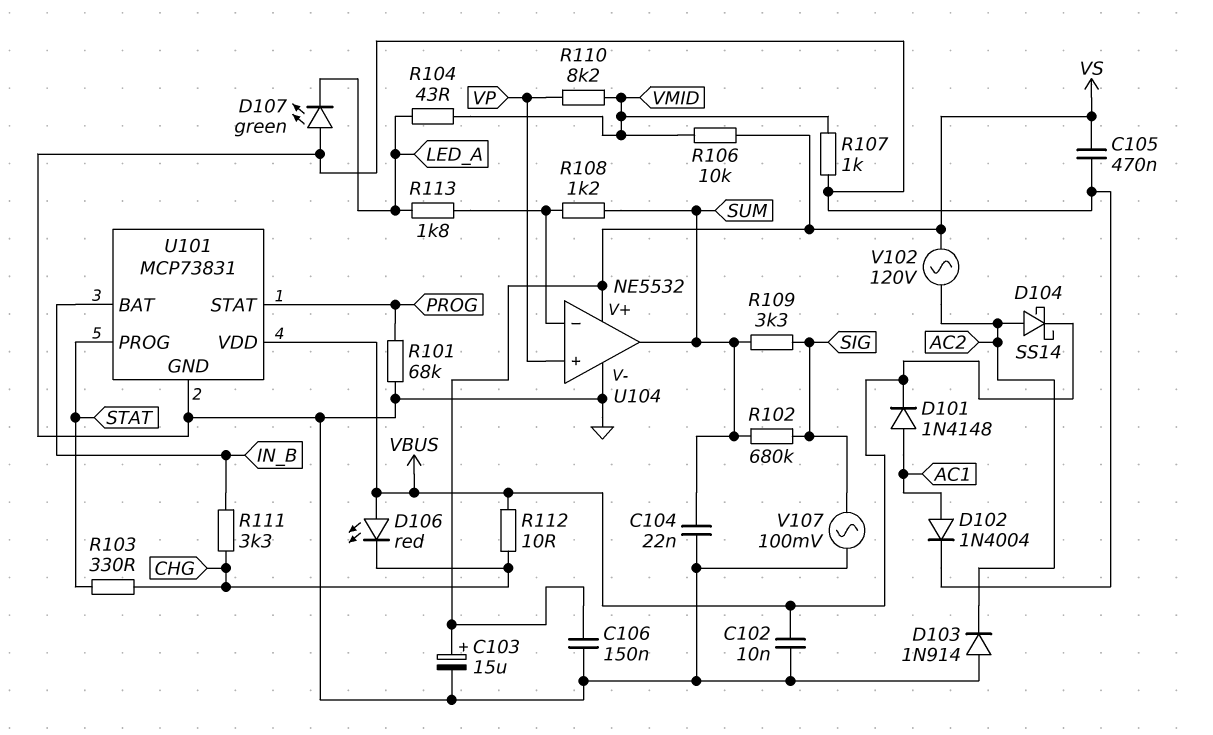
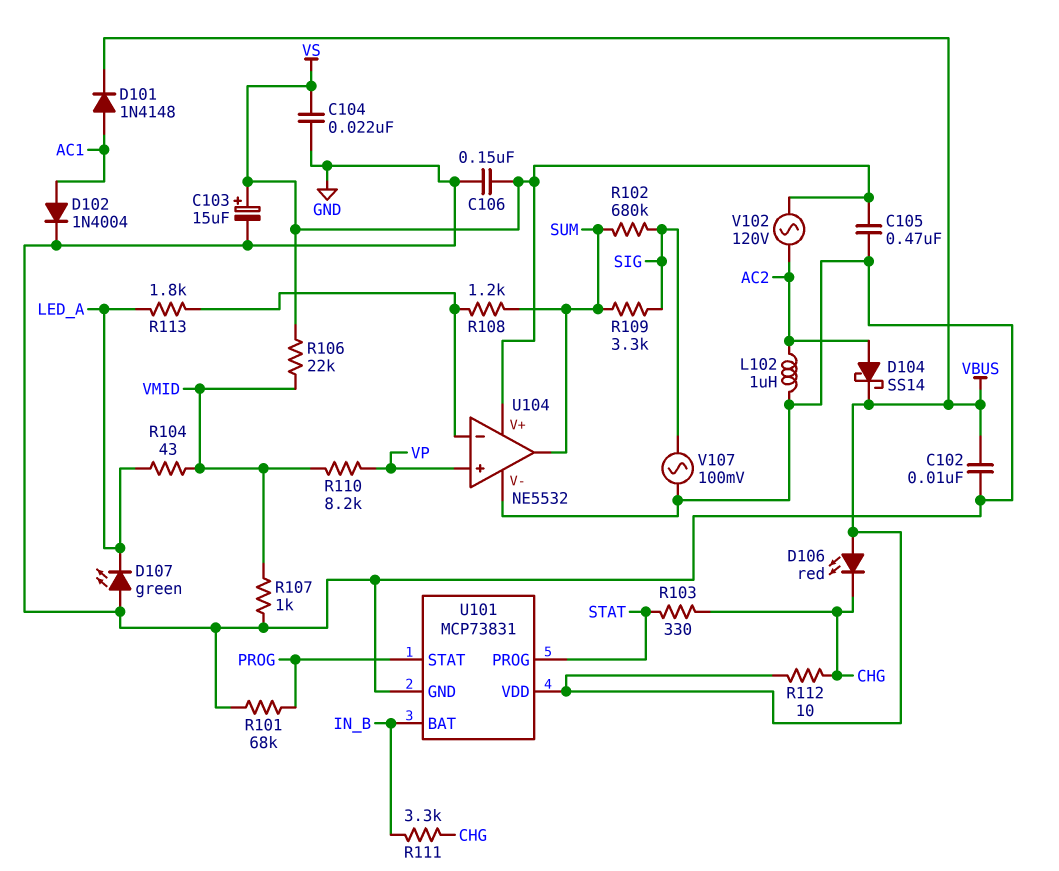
C104: 22nF (GND, SUM) -> 22nF (GND, VS)
D103: diode 1N914 (A GND, K AC2) -> none
L102: none -> 1uH (AC2, GND)
R106: 10k (VMID, VS) -> 22k (VMID, VS)

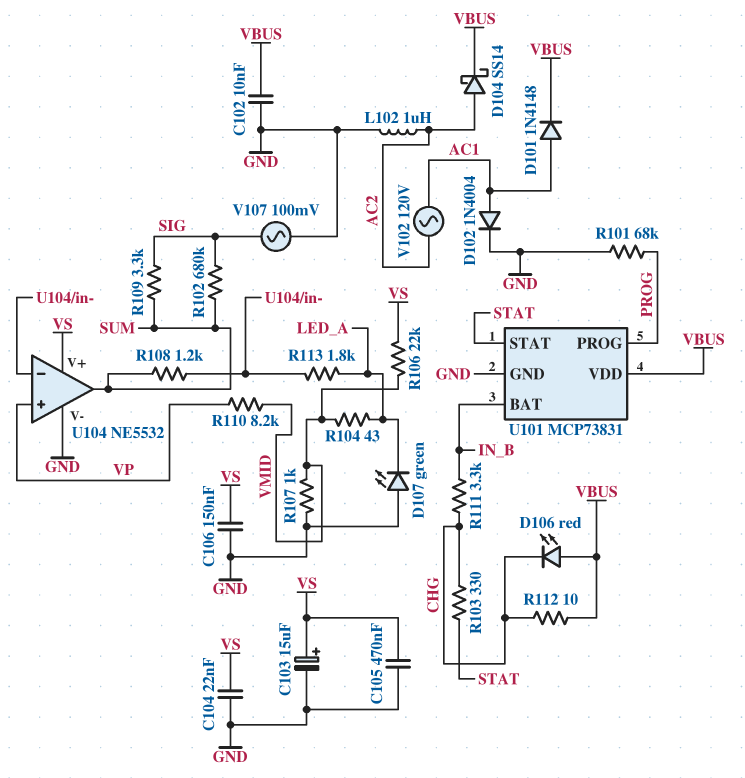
U101 pin PROG: STAT -> PROG
U101 pin STAT: PROG -> STAT
V102: AC 120V (AC2, VS) -> AC 120V (AC1, AC2)

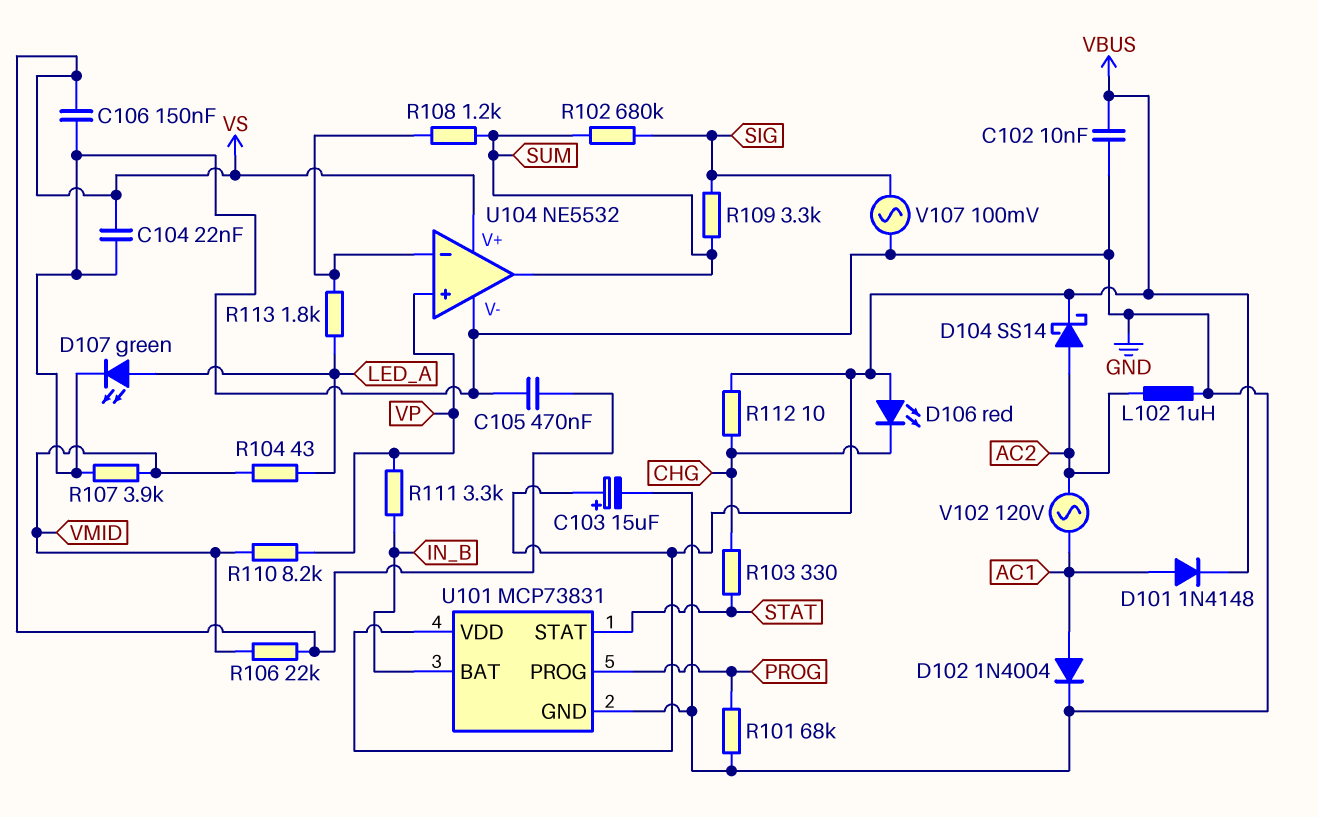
C103: 15uF (plus VS, minus GND) -> 15uF (plus VBUS, minus GND)
D107: LED green (A GND, K LED_A) -> LED green (A LED_A, K GND)
R107: 1k (GND, VMID) -> 3.9k (GND, VMID)
R111: 3.3k (CHG, IN_B) -> 3.3k (IN_B, VP)

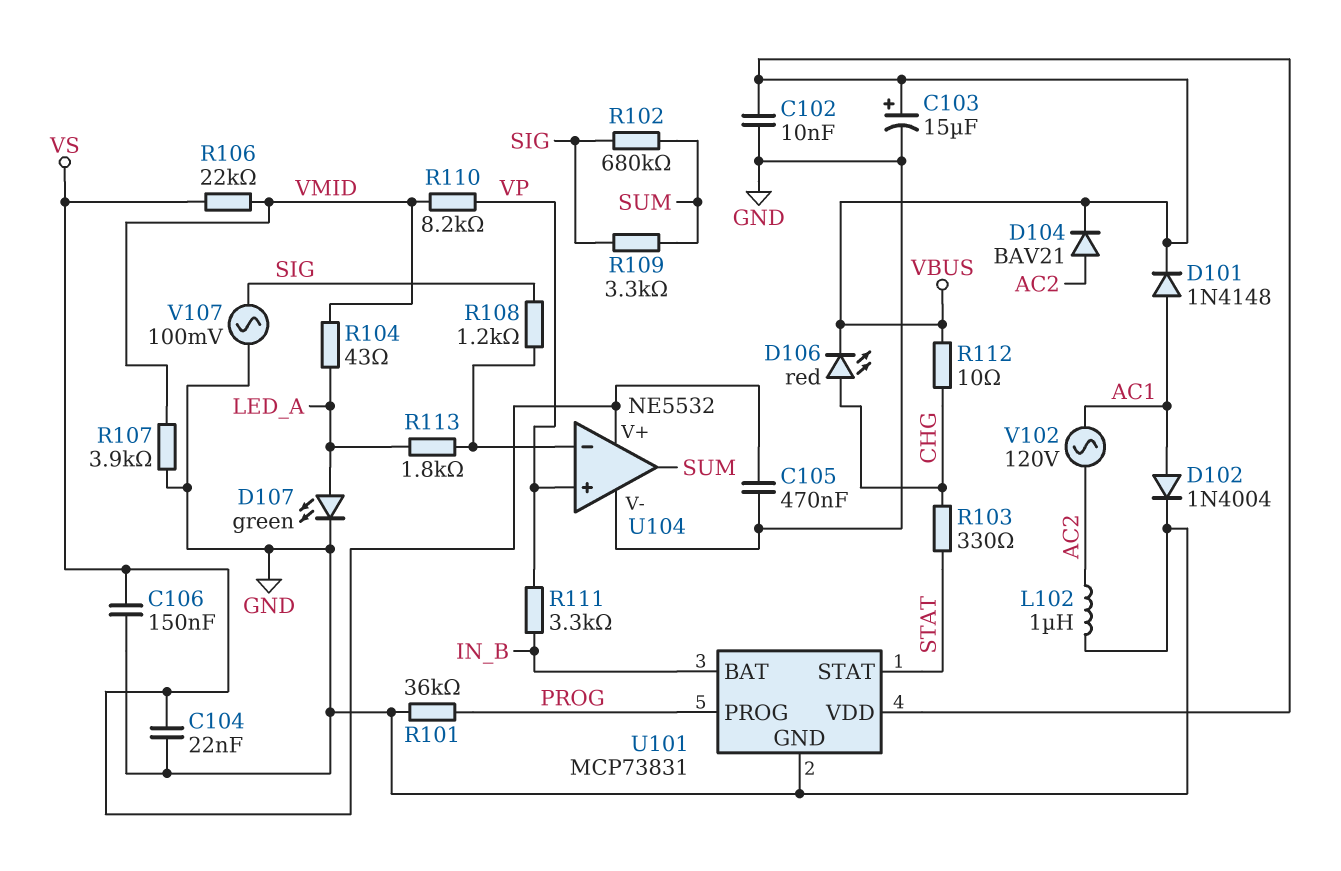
D104: schottky SS14 (A AC2, K VBUS) -> diode BAV21 (A AC2, K VBUS)
D106: LED red (A VBUS, K CHG) -> LED red (A CHG, K VBUS)
R101: 68k (GND, PROG) -> 36k (GND, PROG)
R108: 1.2k (SUM, U104/in-) -> 1.2k (SIG, U104/in-)

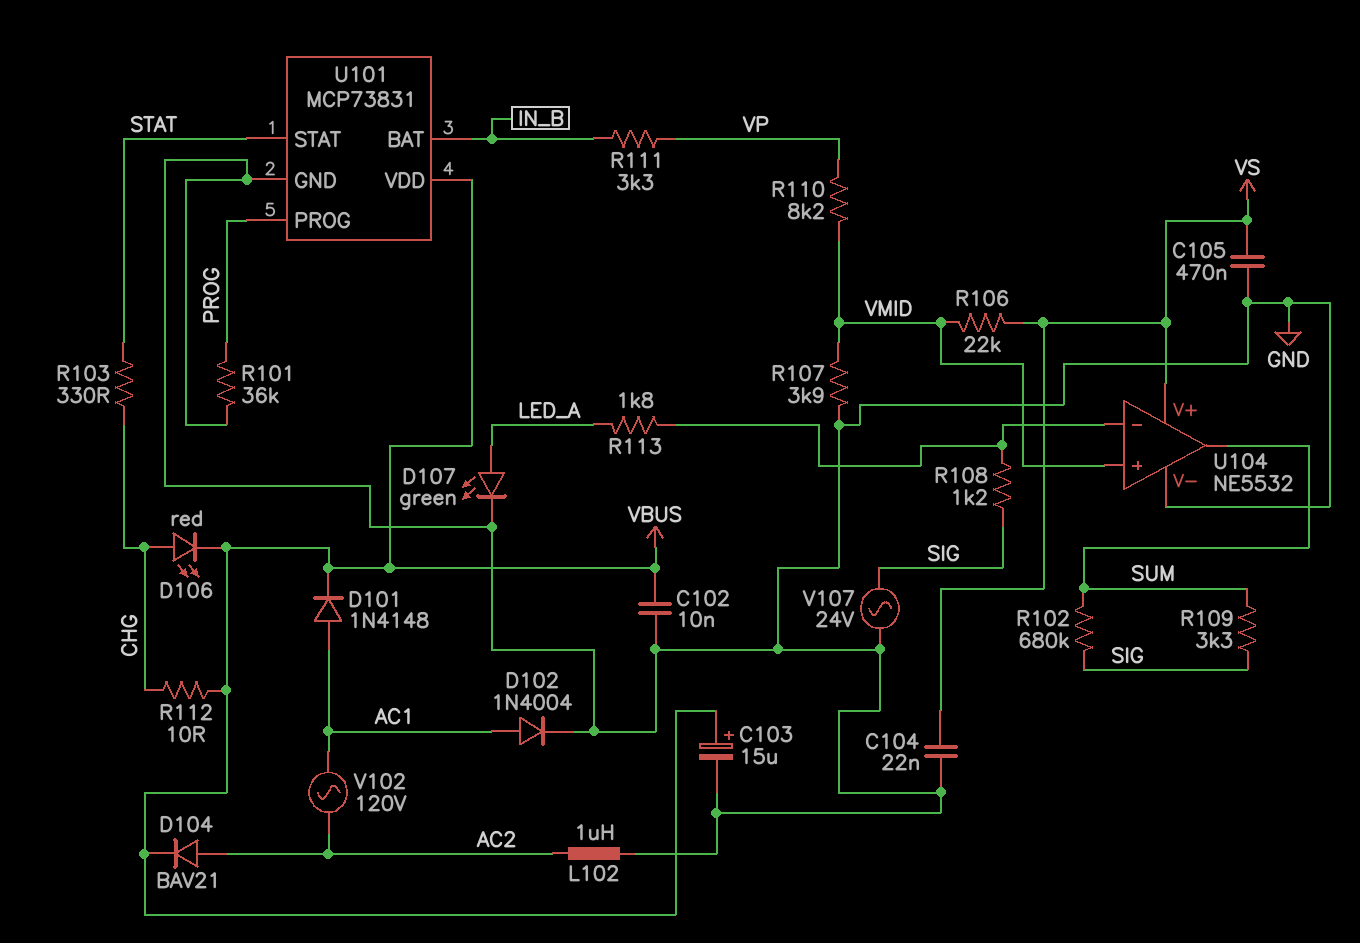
C106: 150nF (GND, VS) -> none
R104: 43 (LED_A, VMID) -> none
U104 pin in+: VP -> VMID
V107: AC 100mV (GND, SIG) -> AC 24V (GND, SIG)

